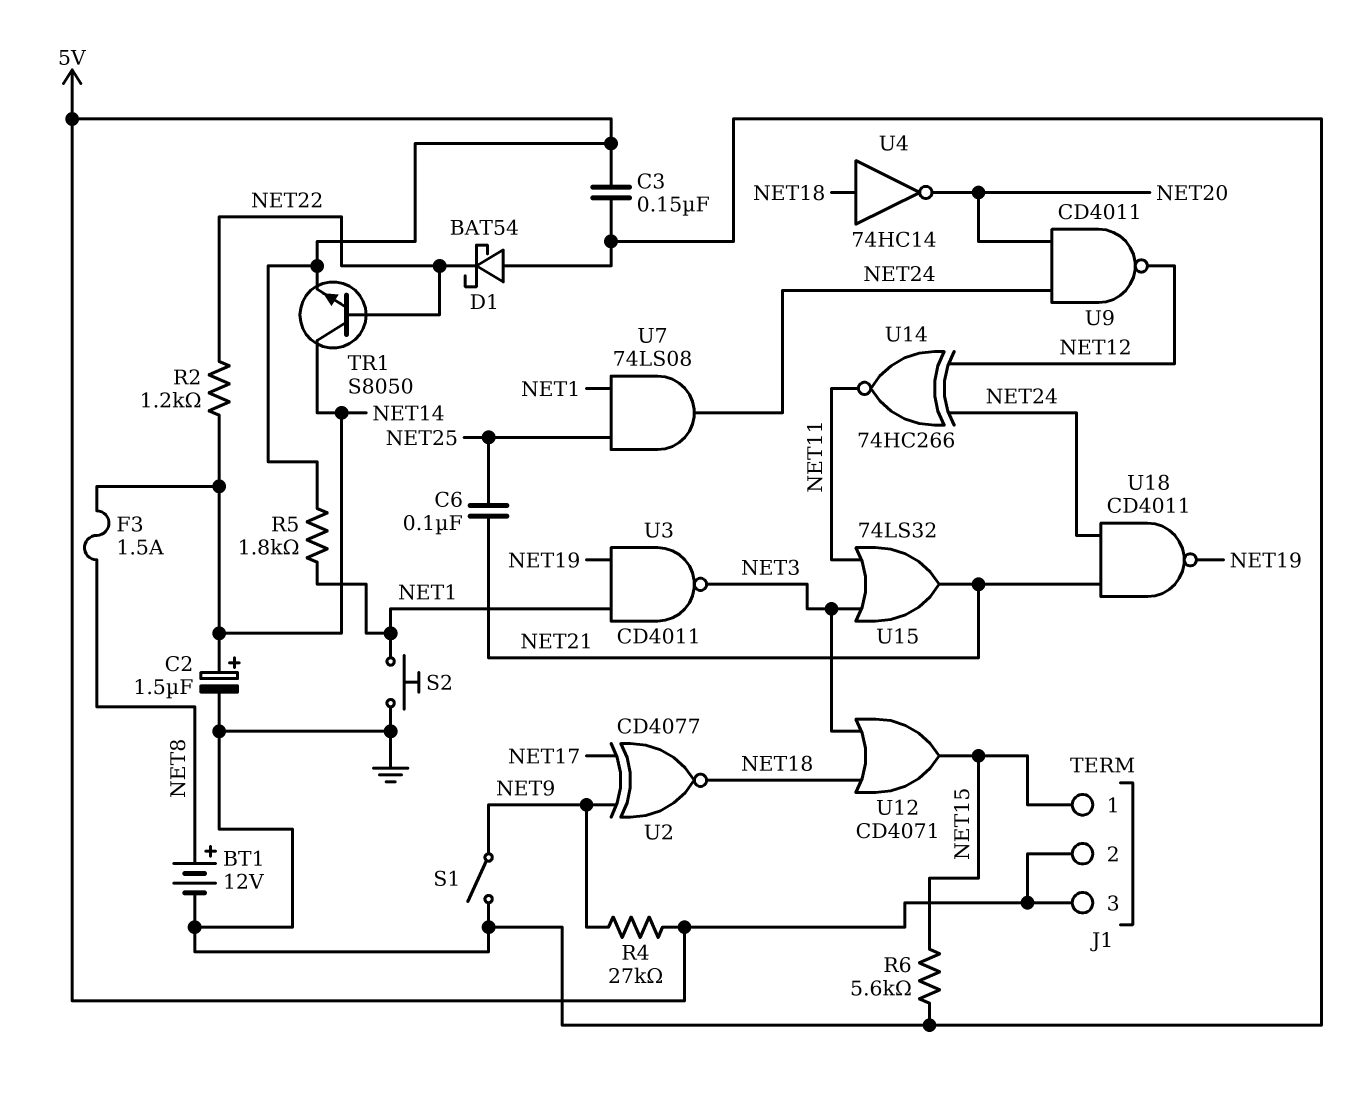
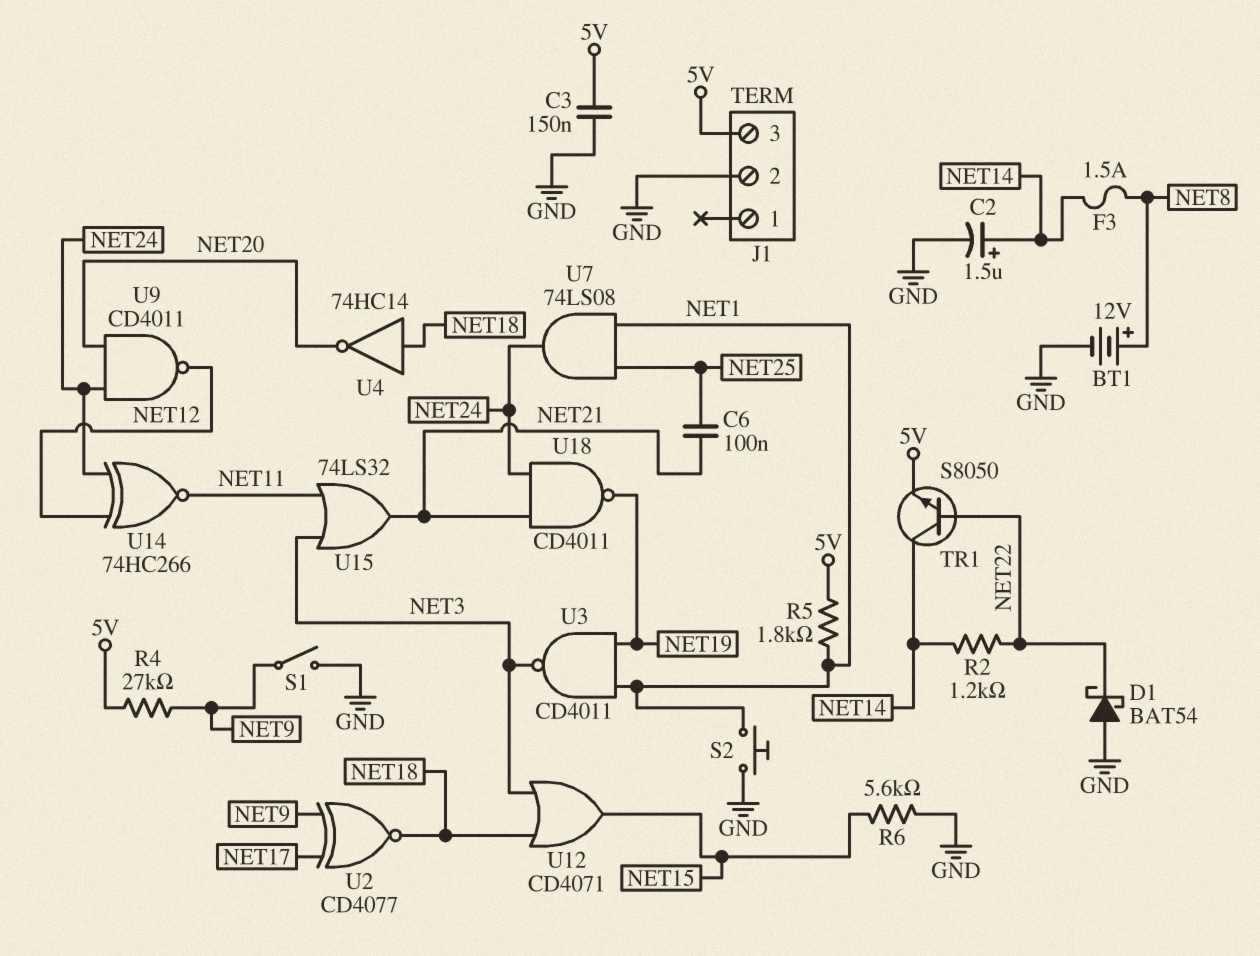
J1 pin 1: NET15 -> none
J1 pin 2: 5V -> GND

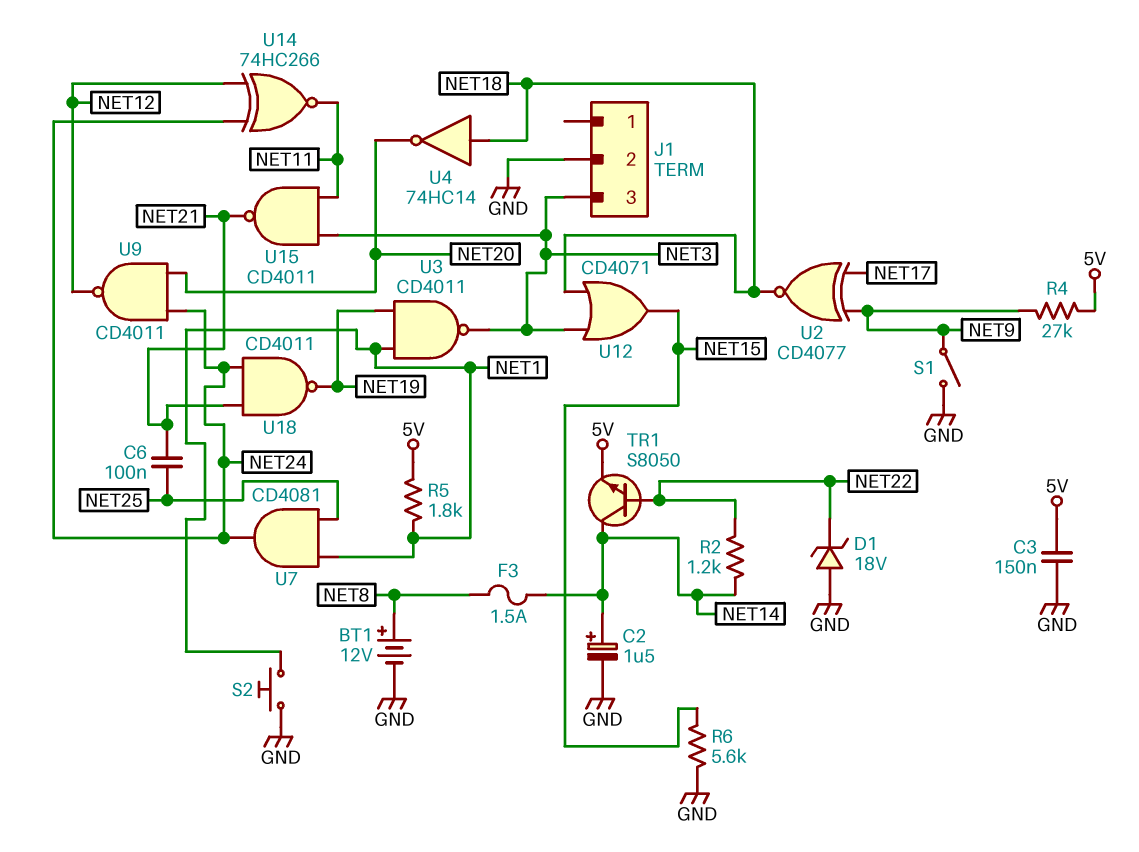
D1: schottky BAT54 (A GND, K NET22) -> zener 18V (A GND, K NET22)
J1 pin 3: 5V -> NET3
U7: AND 74LS08 (in NET1, in NET25, out NET24) -> AND CD4081 (in NET1, in NET25, out NET24)
U15: OR 74LS32 (in NET3, in NET11, out NET21) -> NAND CD4011 (in NET3, in NET11, out NET21)

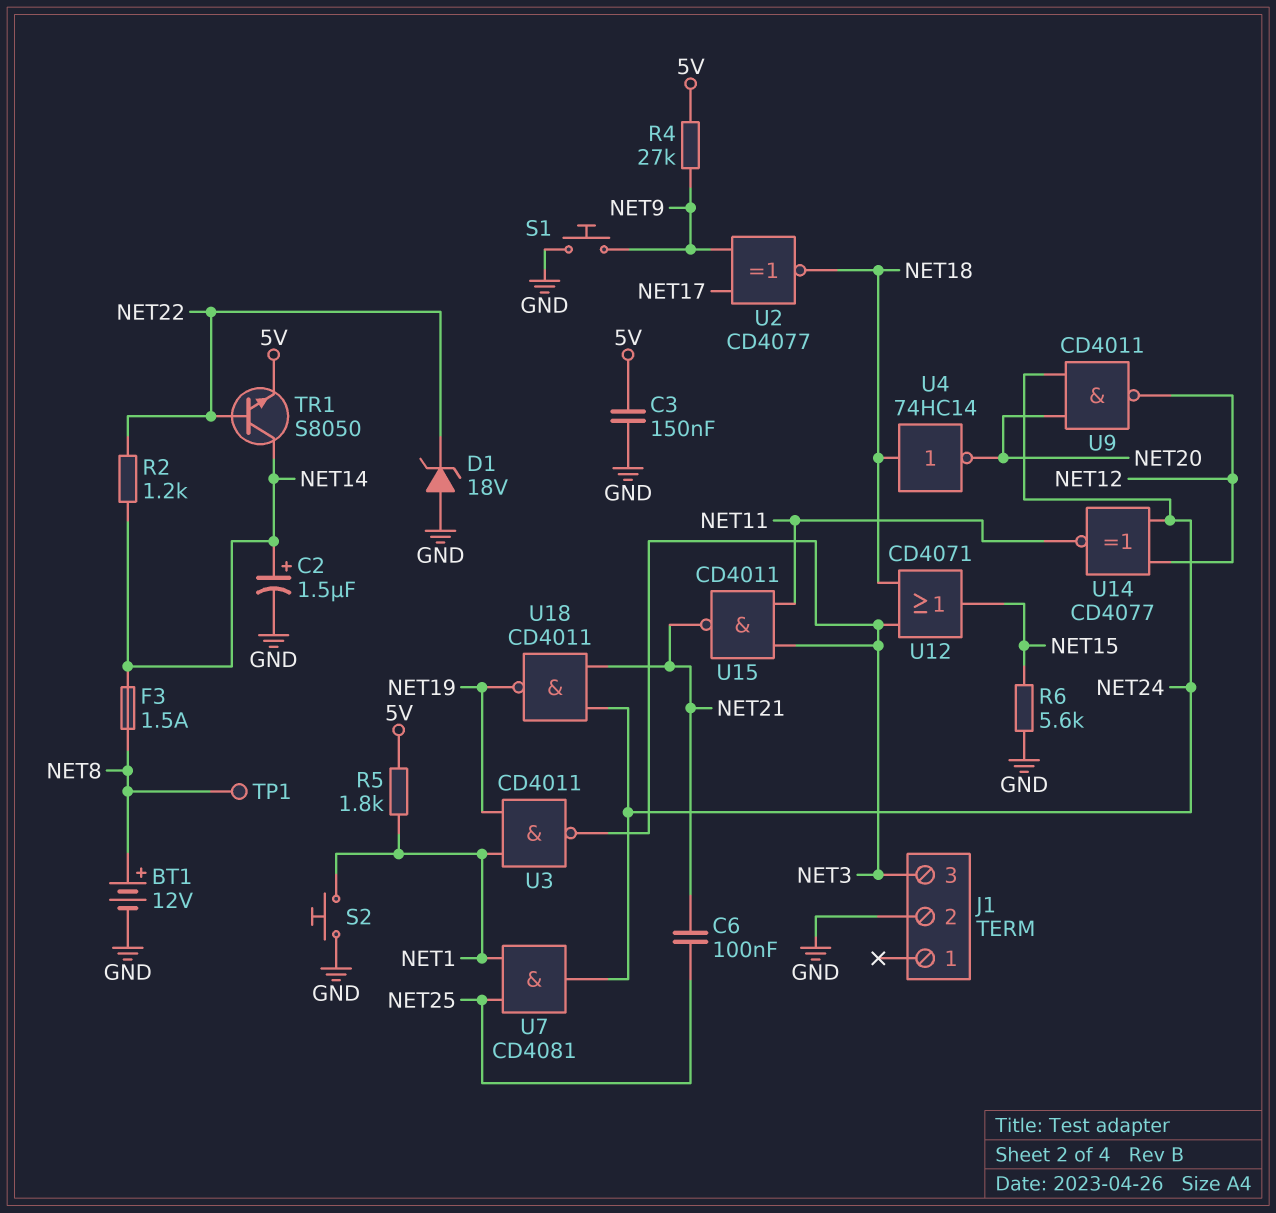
S1: switch (GND, NET9) -> button (GND, NET9)
TP1: none -> test point (NET8)
U14: XNOR 74HC266 (in NET12, in NET24, out NET11) -> XNOR CD4077 (in NET12, in NET24, out NET11)

